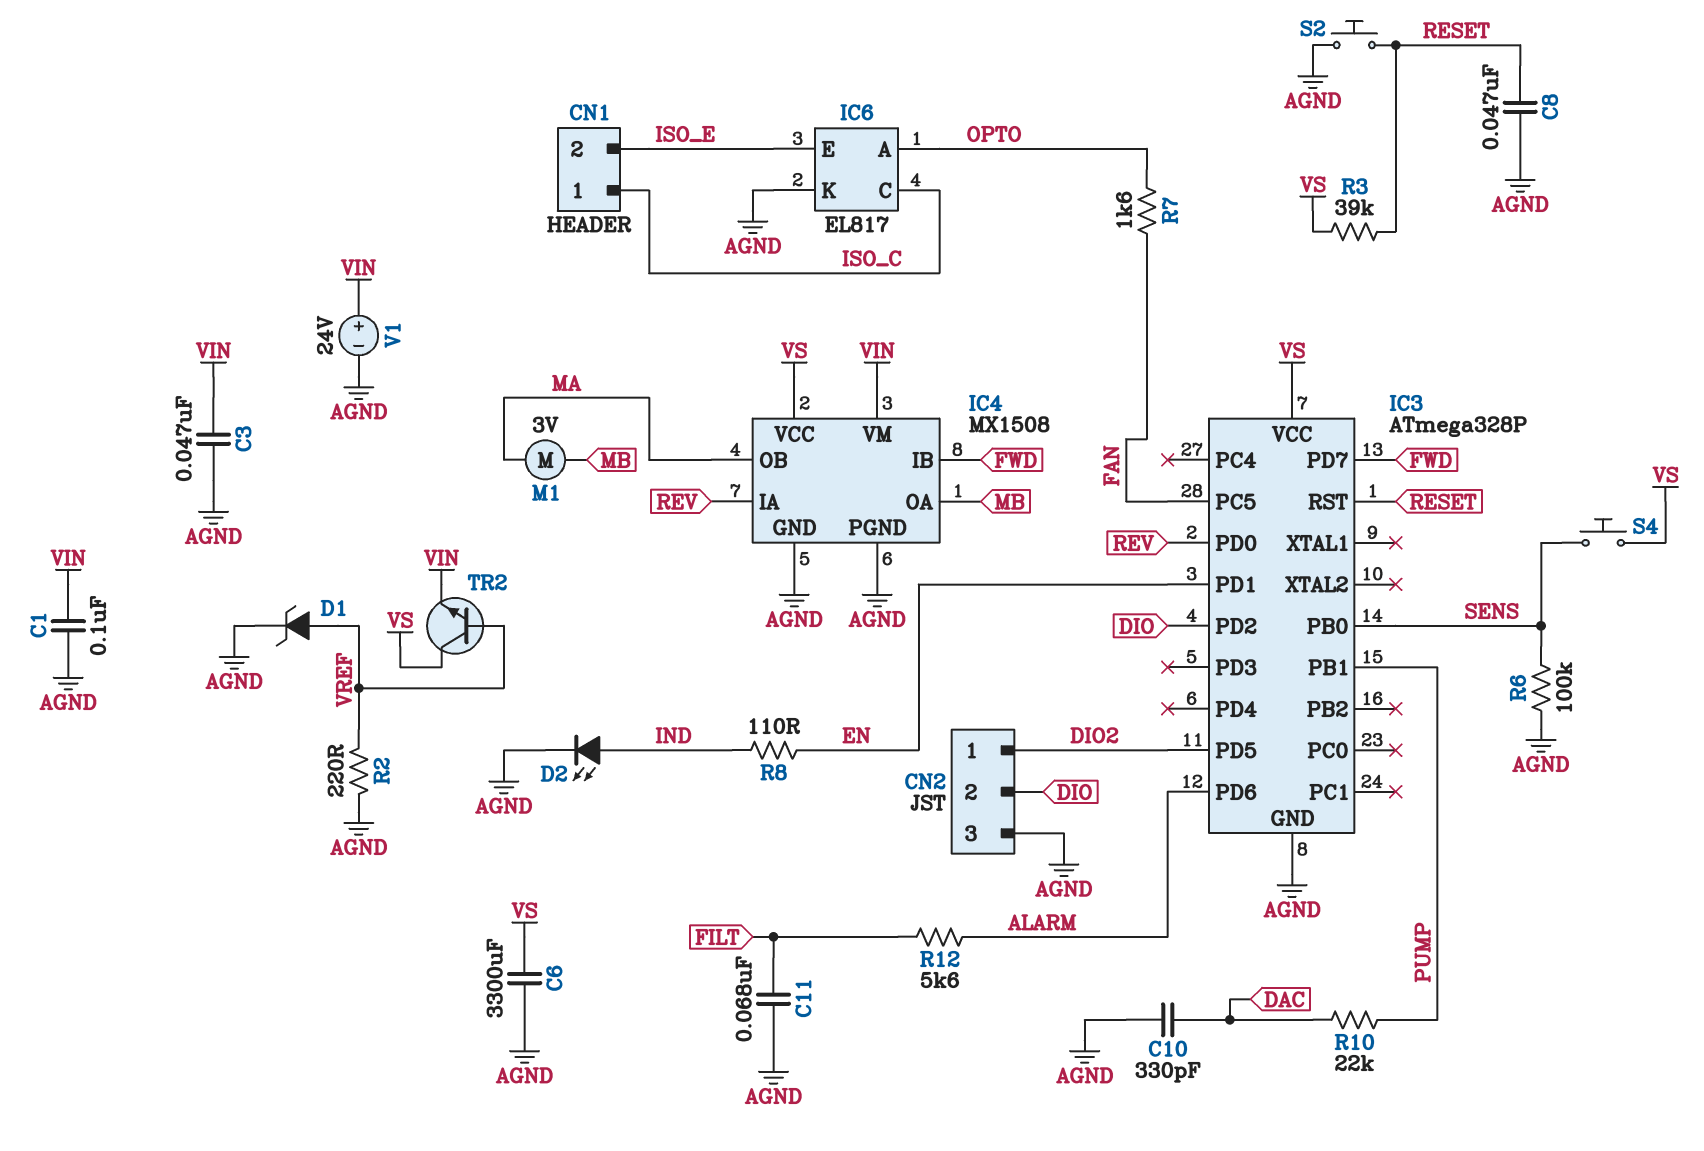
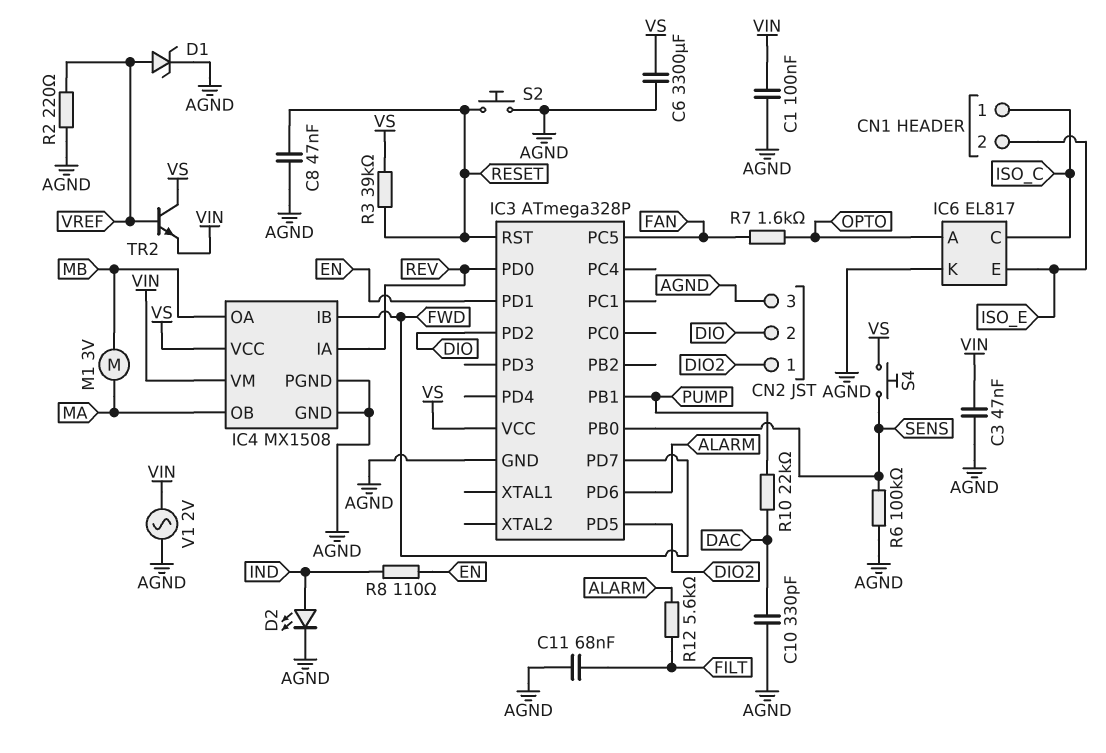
V1: 24V (plus VIN, minus AGND) -> AC 2V (AGND, VIN)

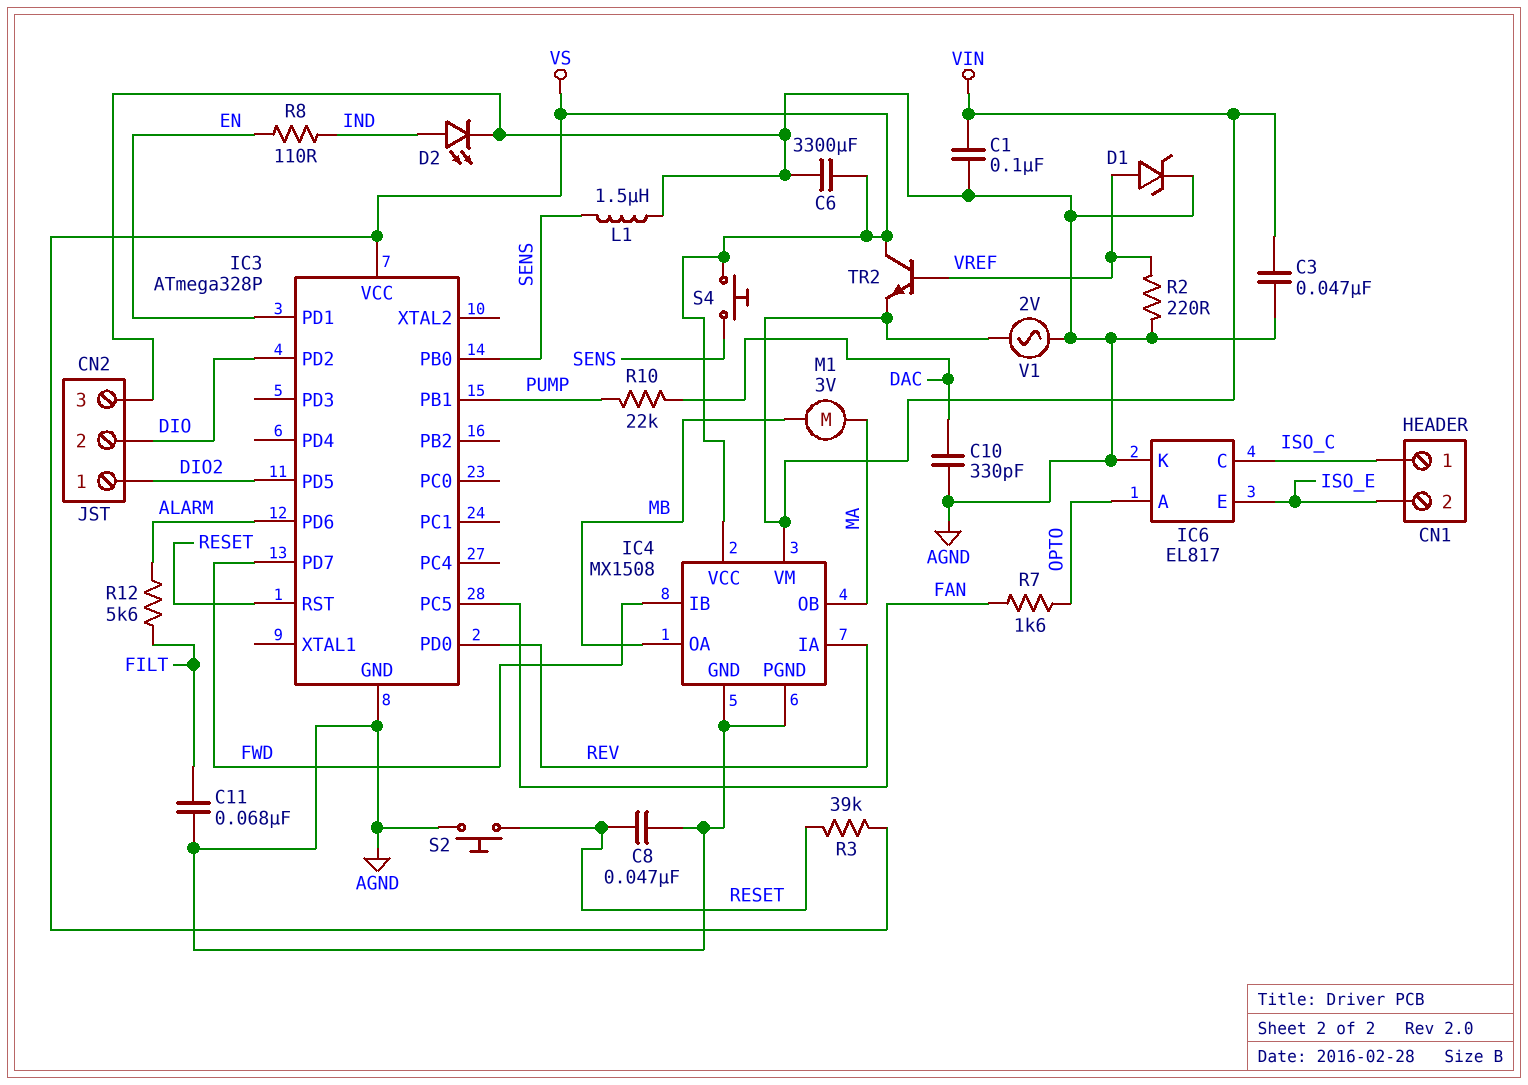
L1: none -> 1.5uH (AGND, SENS)
R6: 100k (AGND, SENS) -> none

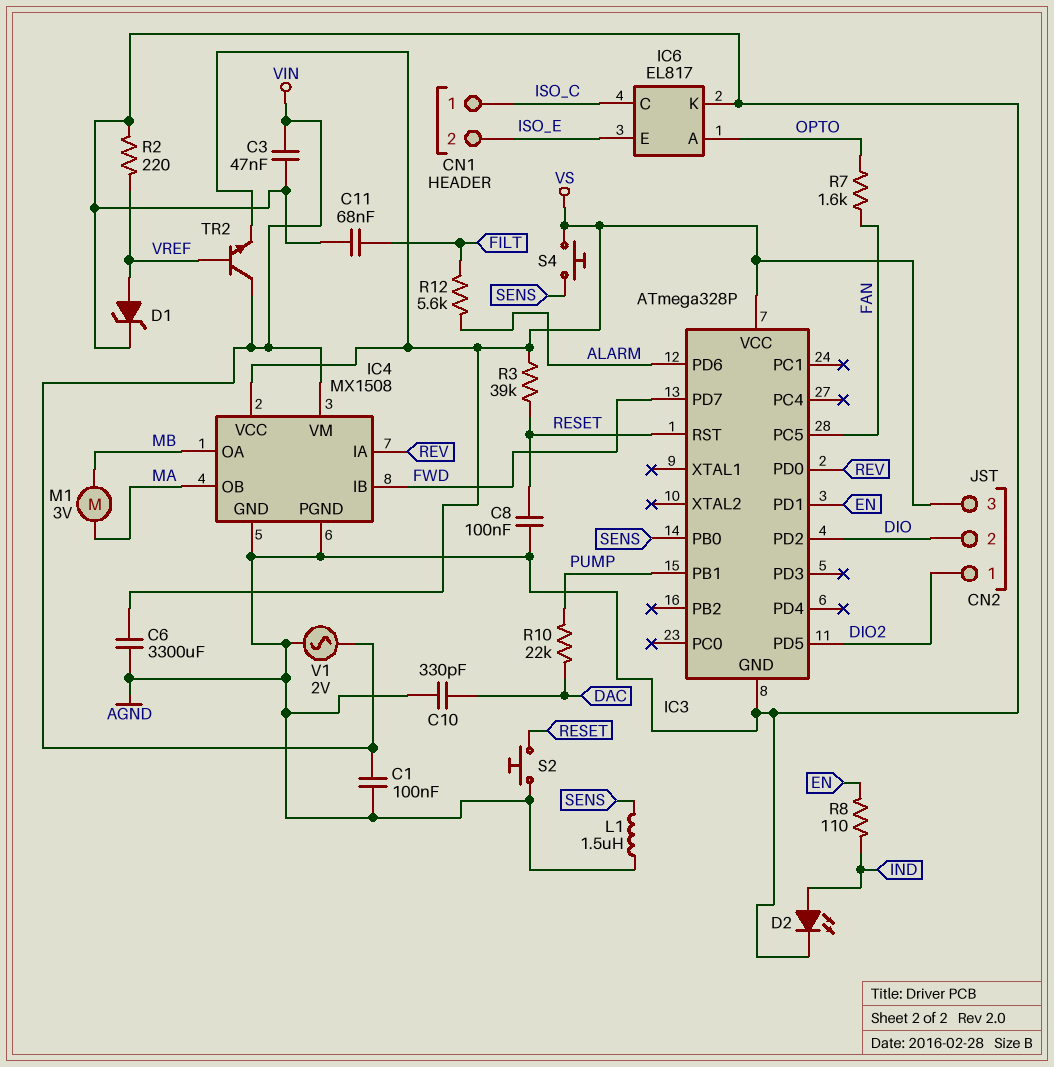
C8: 47nF (AGND, RESET) -> 100nF (AGND, RESET)
CN2 pin 3: AGND -> VS
TR2: NPN (B VREF, C VS, E VIN) -> NPN (B VREF, C VIN, E VS)

